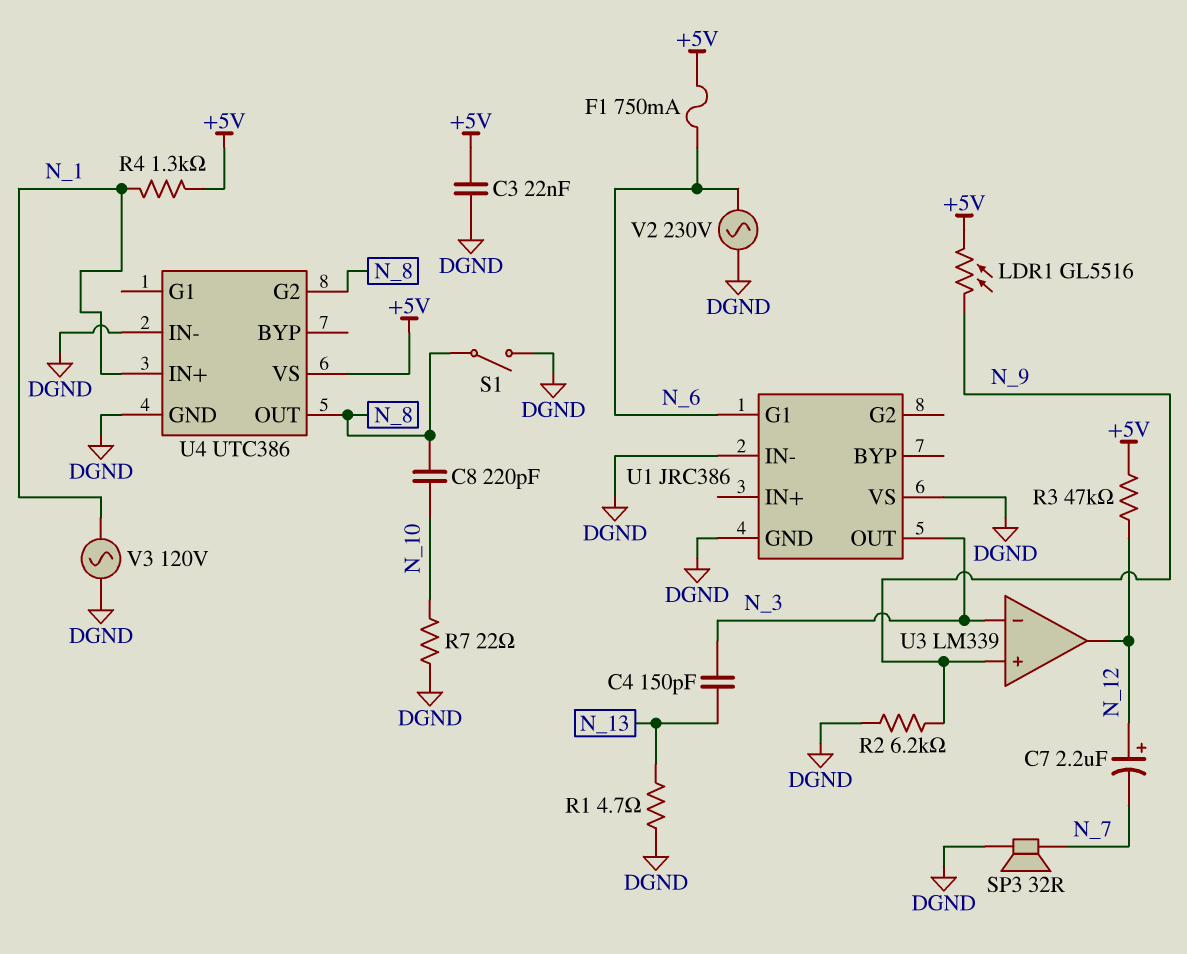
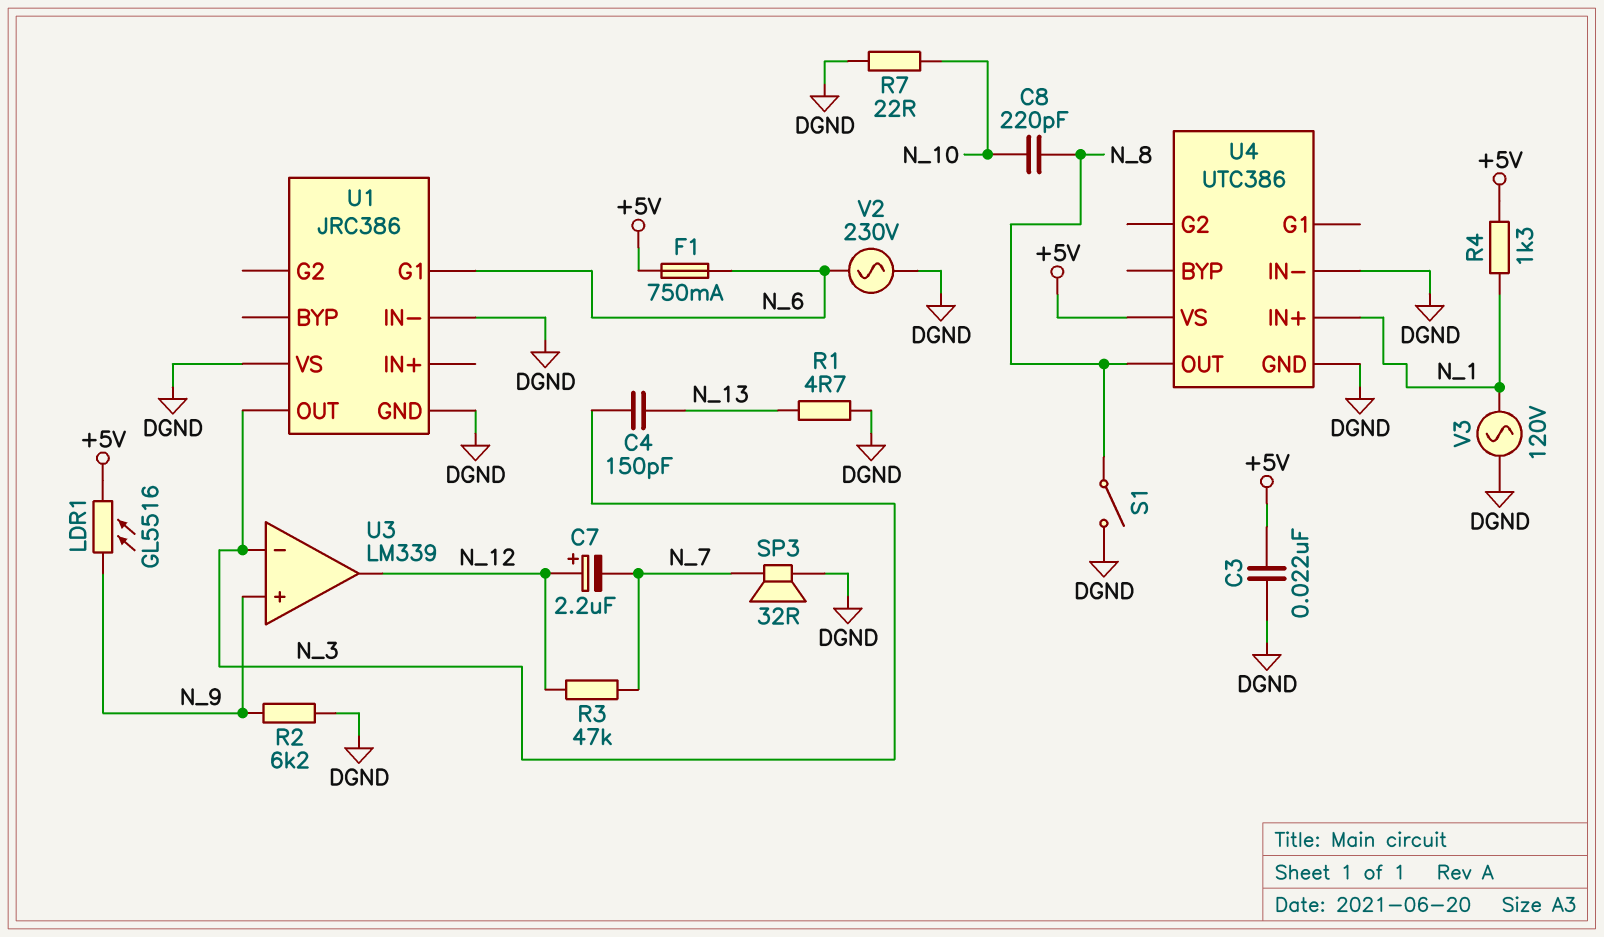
R3: 47k (+5V, N_12) -> 47k (N_7, N_12)
U4 pin G2: N_8 -> none

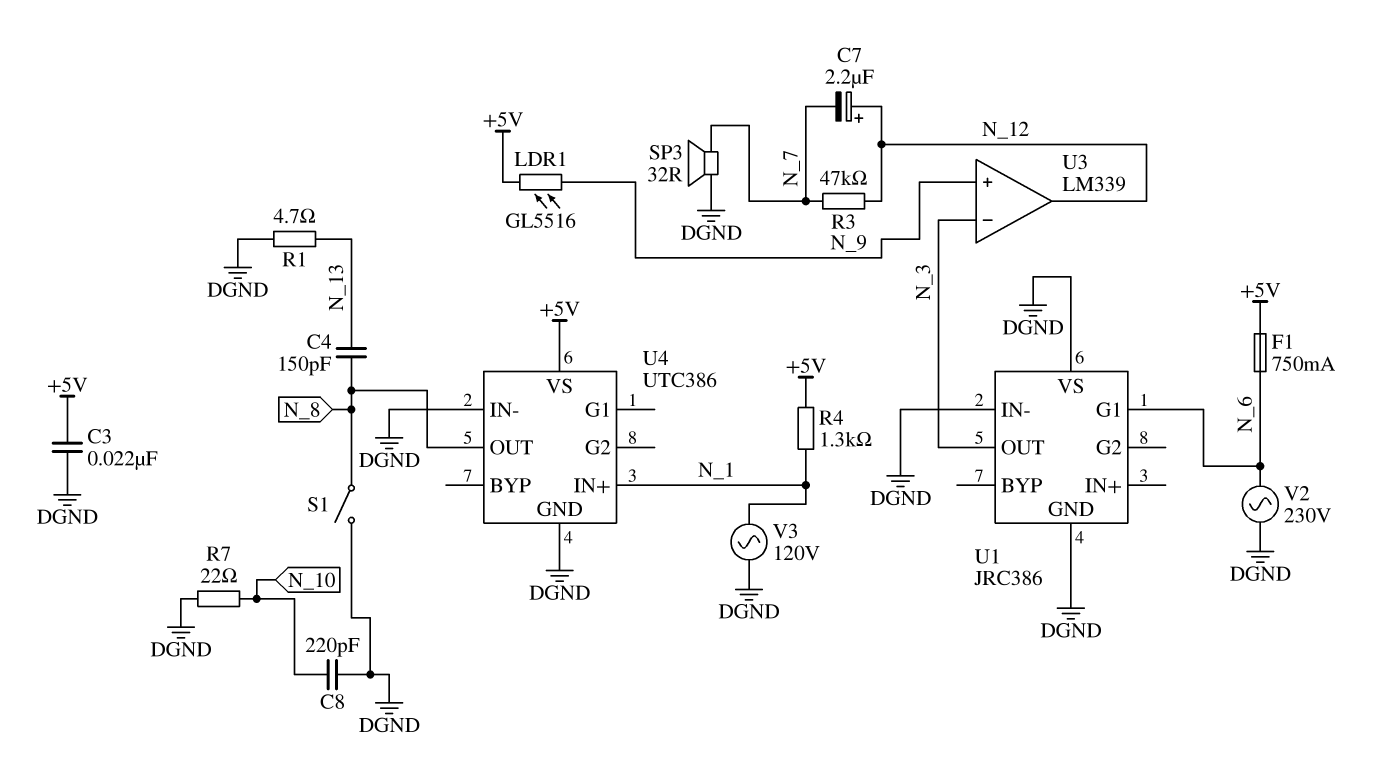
C4: 150pF (N_3, N_13) -> 150pF (N_8, N_13)
C8: 220pF (N_8, N_10) -> 220pF (DGND, N_10)
R2: 6.2k (DGND, N_9) -> none

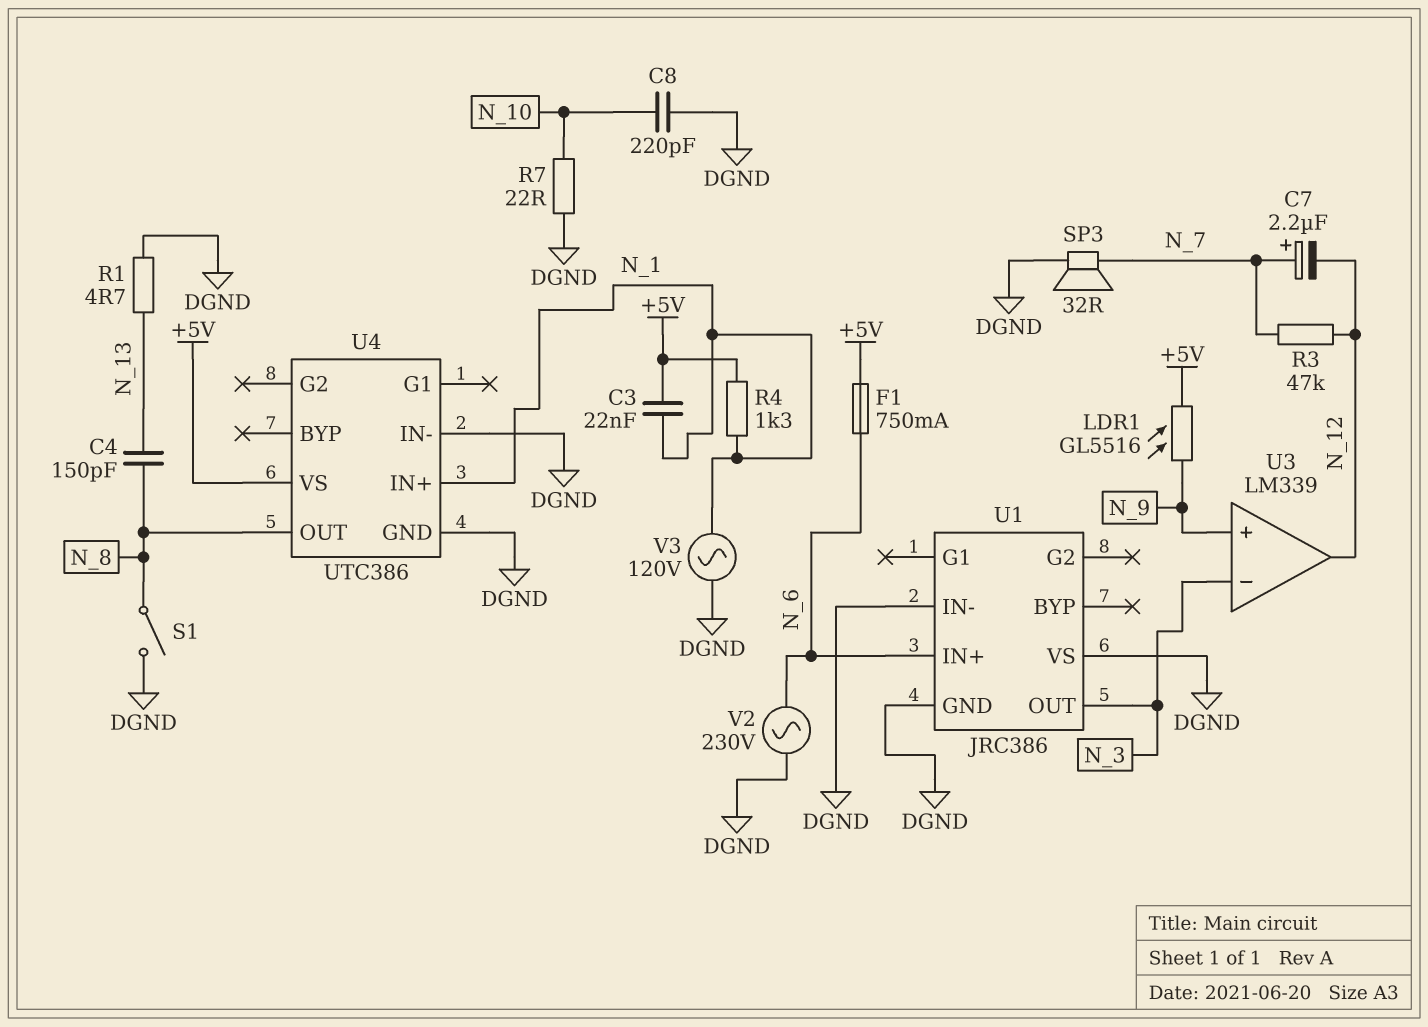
C3: 22nF (+5V, DGND) -> 22nF (+5V, N_1)
C7: 2.2uF (plus N_12, minus N_7) -> 2.2uF (plus N_7, minus N_12)
U1 pin G1: N_6 -> none
U1 pin IN+: none -> N_6

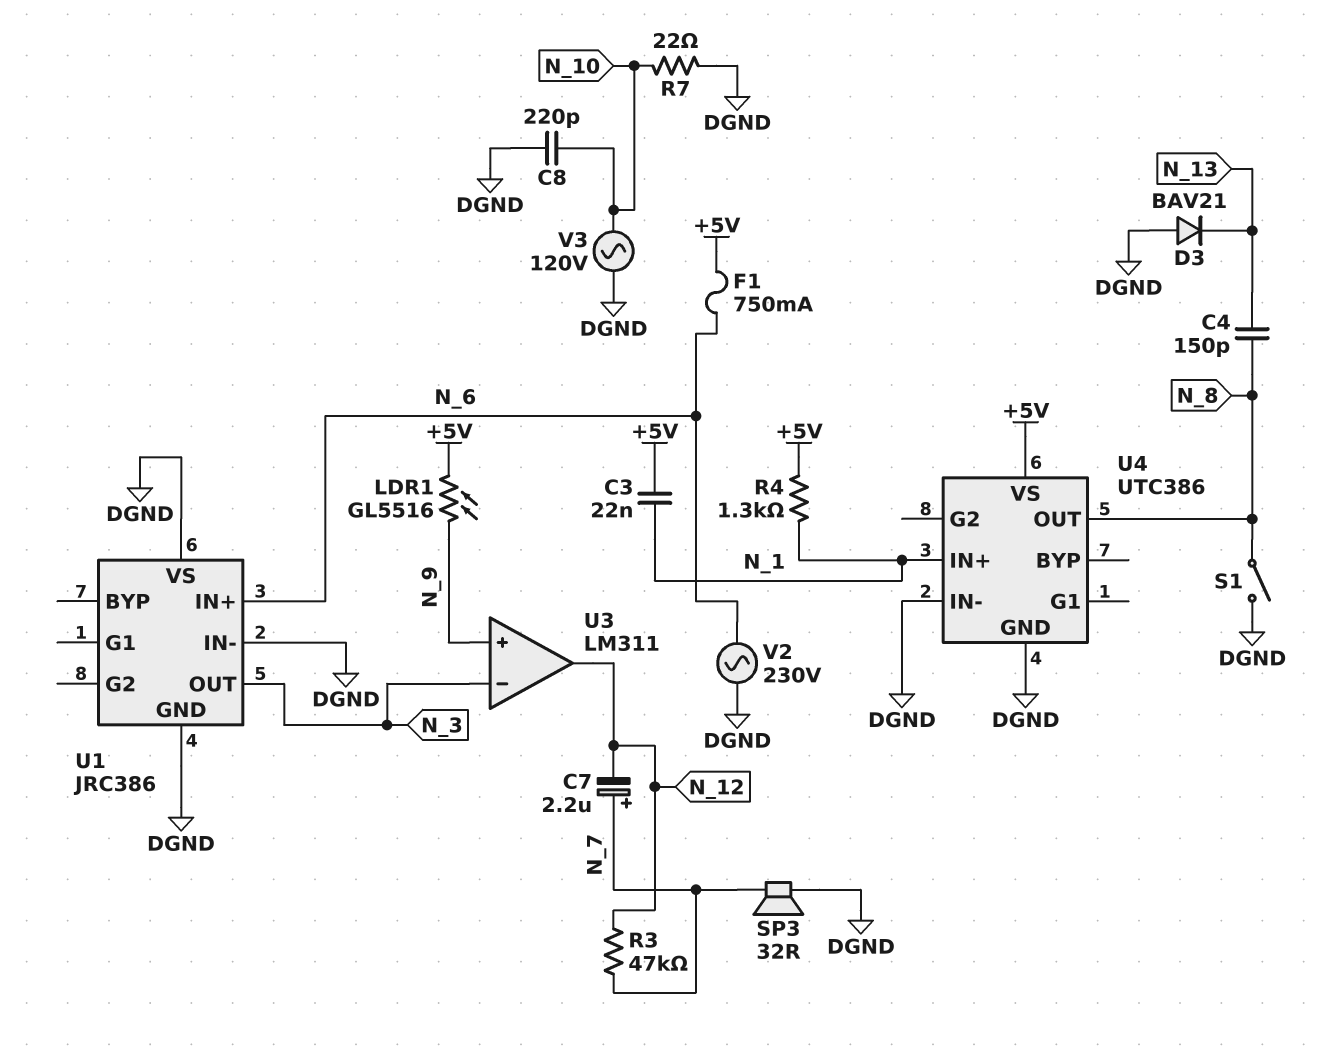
D3: none -> diode BAV21 (A DGND, K N_13)
R1: 4.7 (DGND, N_13) -> none
U3: LM339 -> LM311
V3: AC 120V (DGND, N_1) -> AC 120V (DGND, N_10)

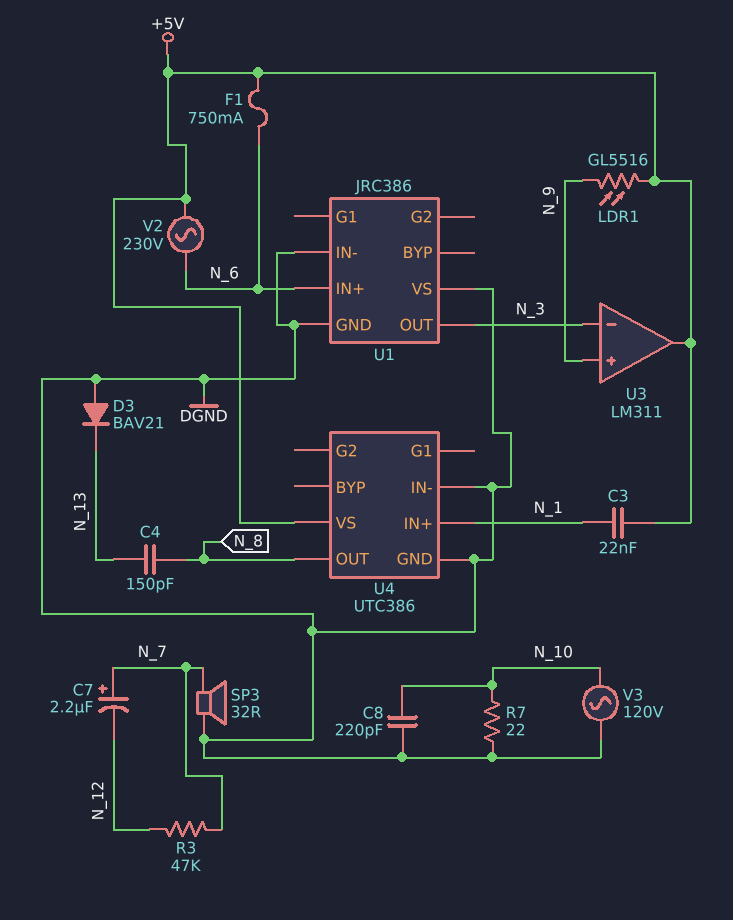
R4: 1.3k (+5V, N_1) -> none
S1: switch (DGND, N_8) -> none
U3 pin out: N_12 -> +5V
V2: AC 230V (DGND, N_6) -> AC 230V (+5V, N_6)

